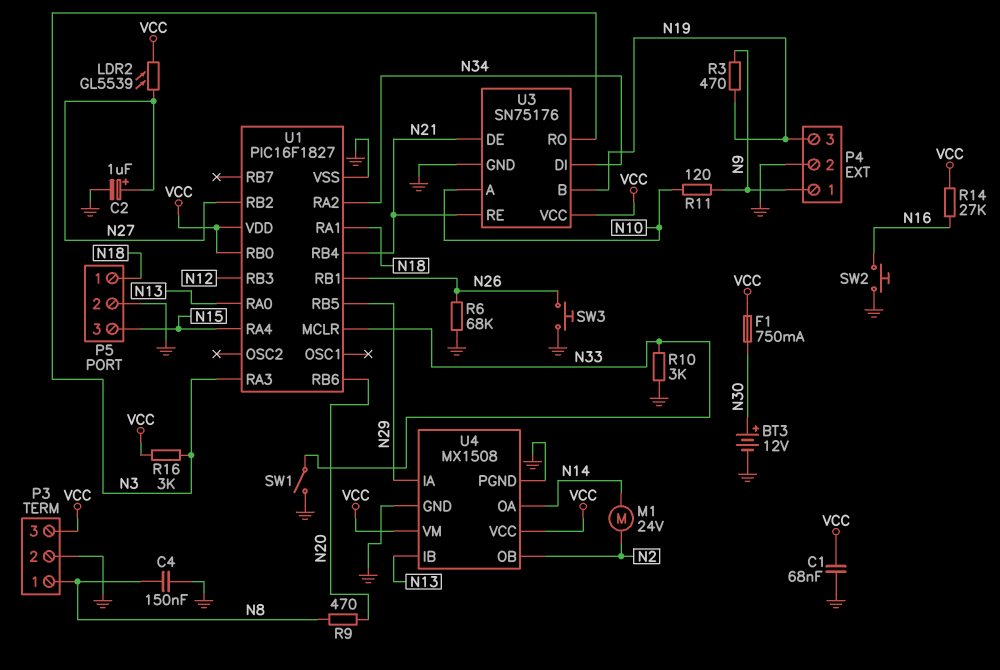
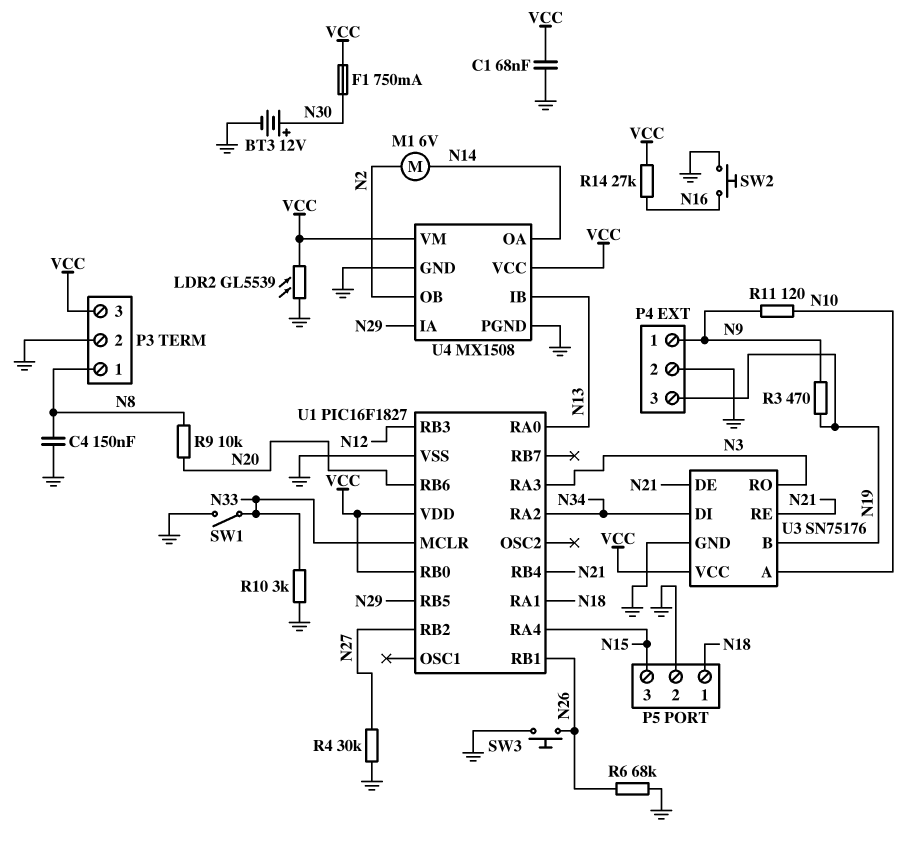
C2: 1uF (plus N27, minus GND) -> none
LDR2: GL5539 (N27, VCC) -> GL5539 (GND, VCC)
M1: motor 24V (N2, N14) -> motor 6V (N2, N14)
R4: none -> 30k (GND, N27)
R9: 470 (N8, N20) -> 10k (N8, N20)
R16: 3k (N3, VCC) -> none

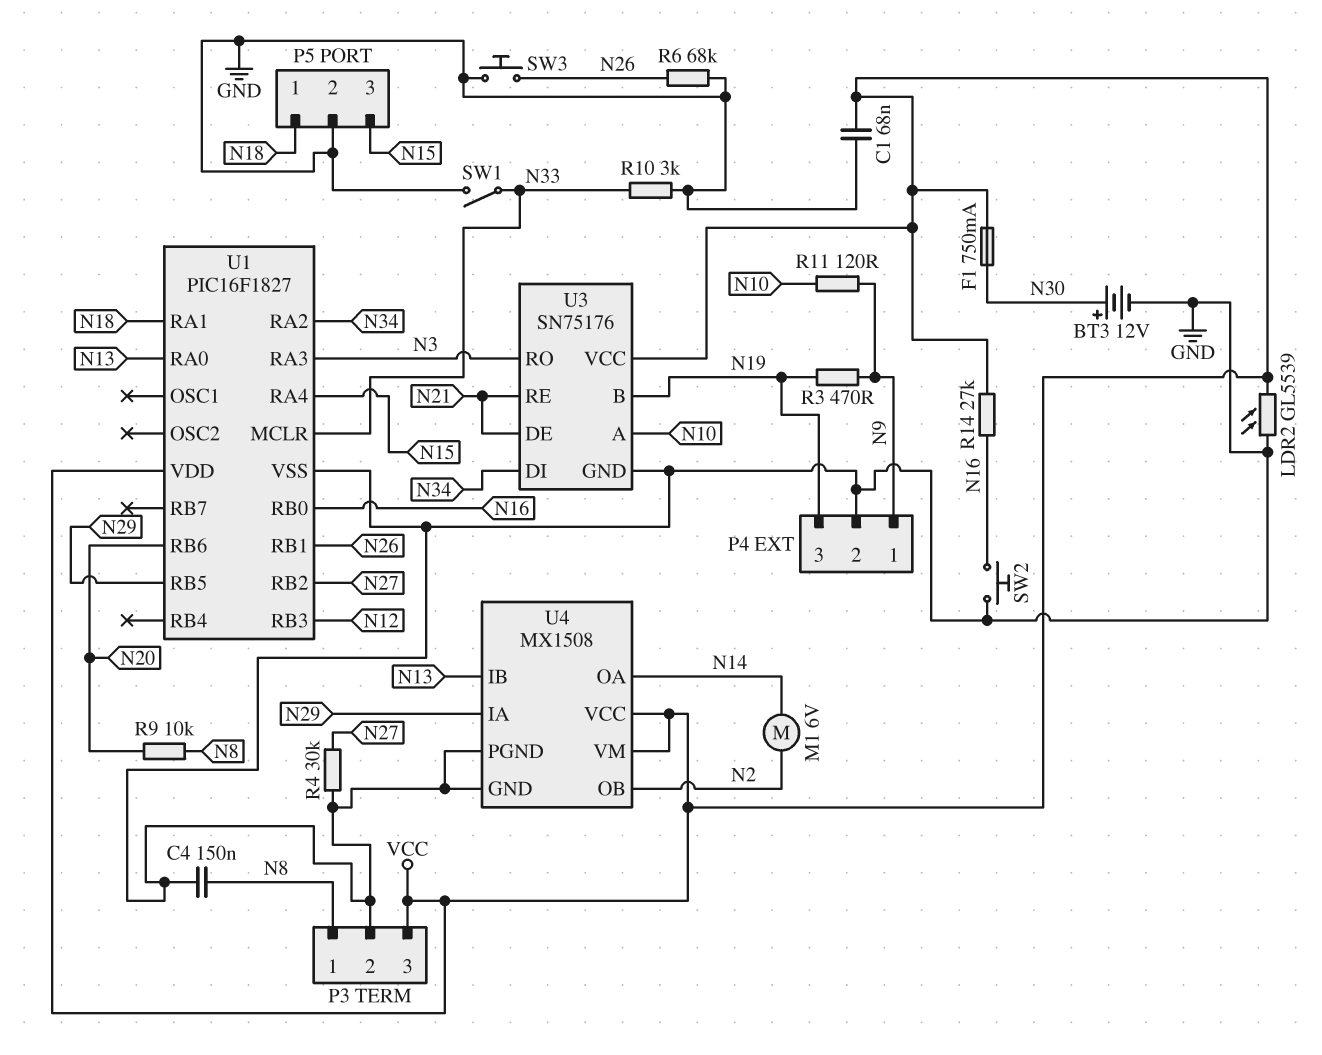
U1 pin RB0: VCC -> N16
U1 pin RB4: N21 -> none

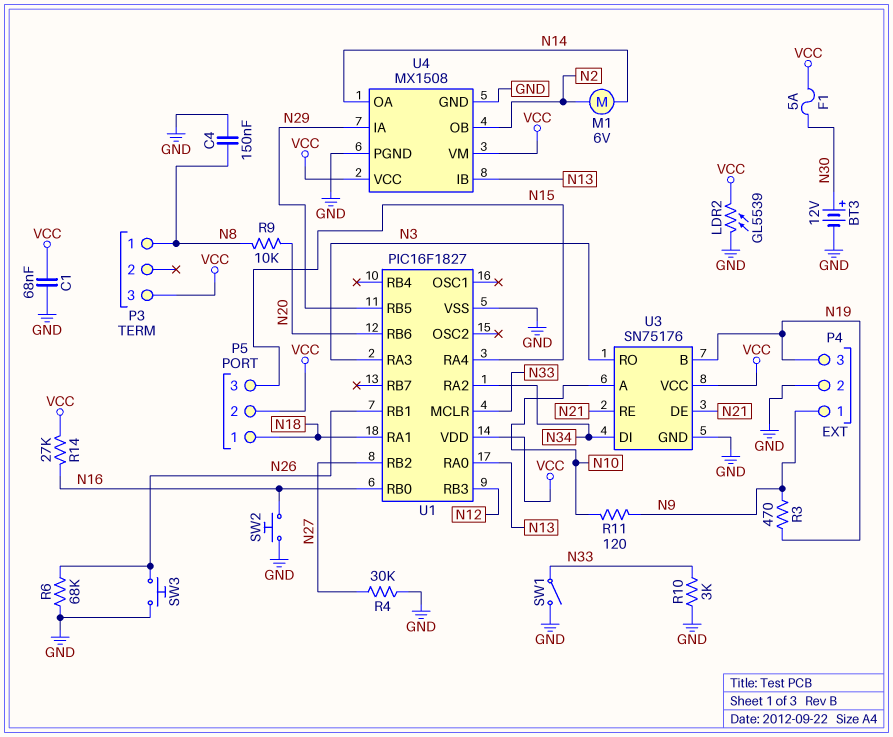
F1: 750mA (N30, VCC) -> 5A (N30, VCC)
P3 pin 2: GND -> none
P5 pin 2: GND -> VCC

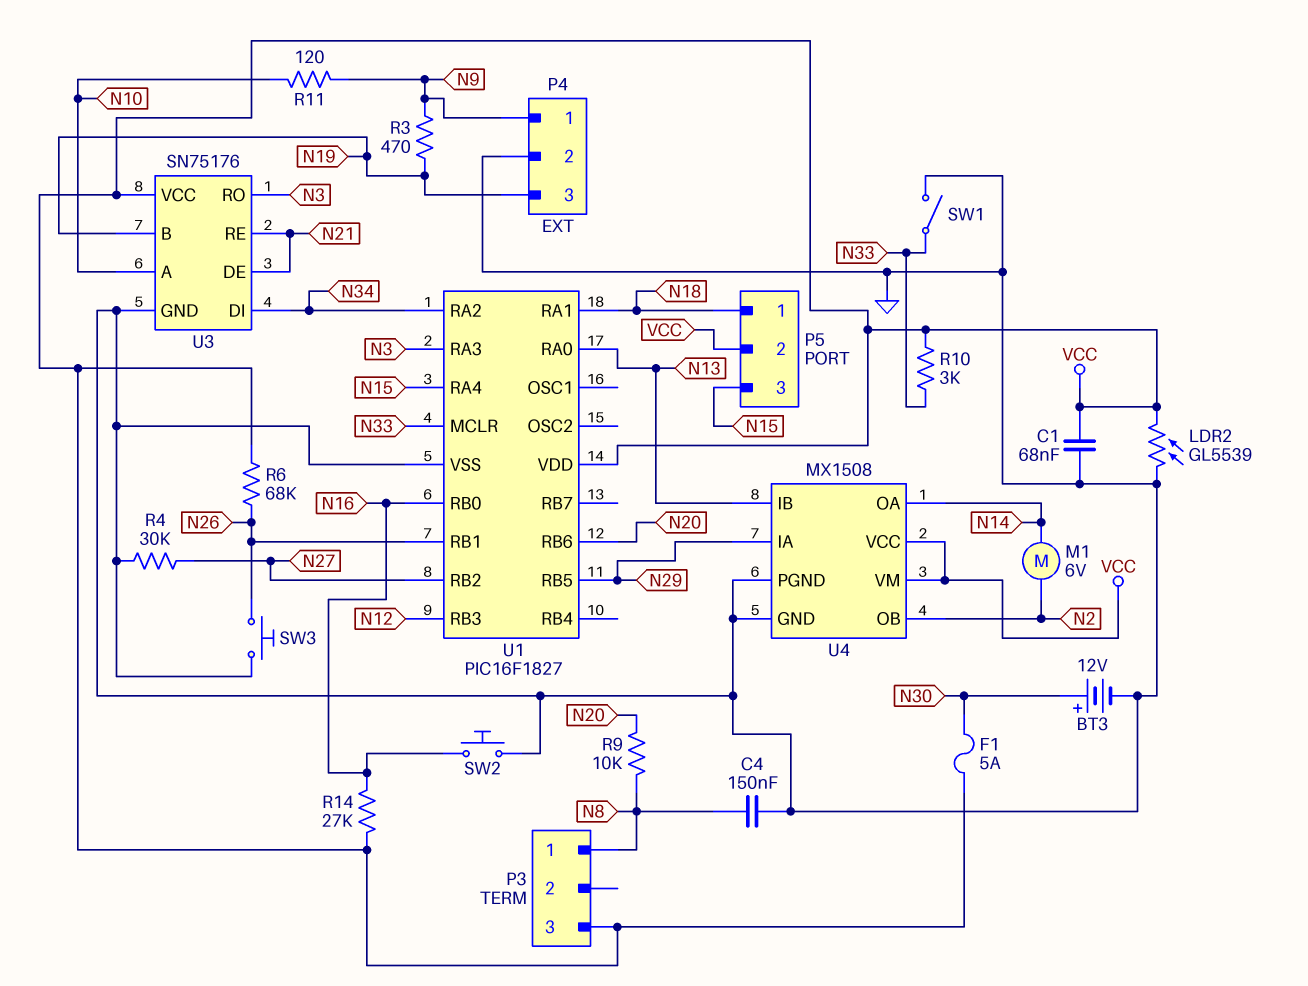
R6: 68k (GND, N26) -> 68k (N26, VCC)
R10: 3k (GND, N33) -> 3k (N33, VCC)

